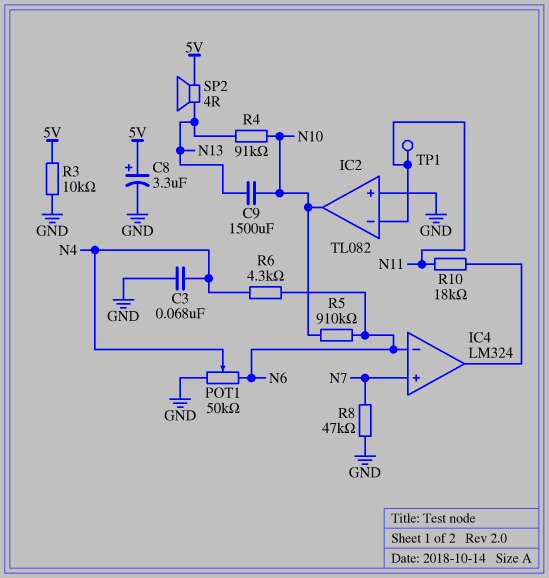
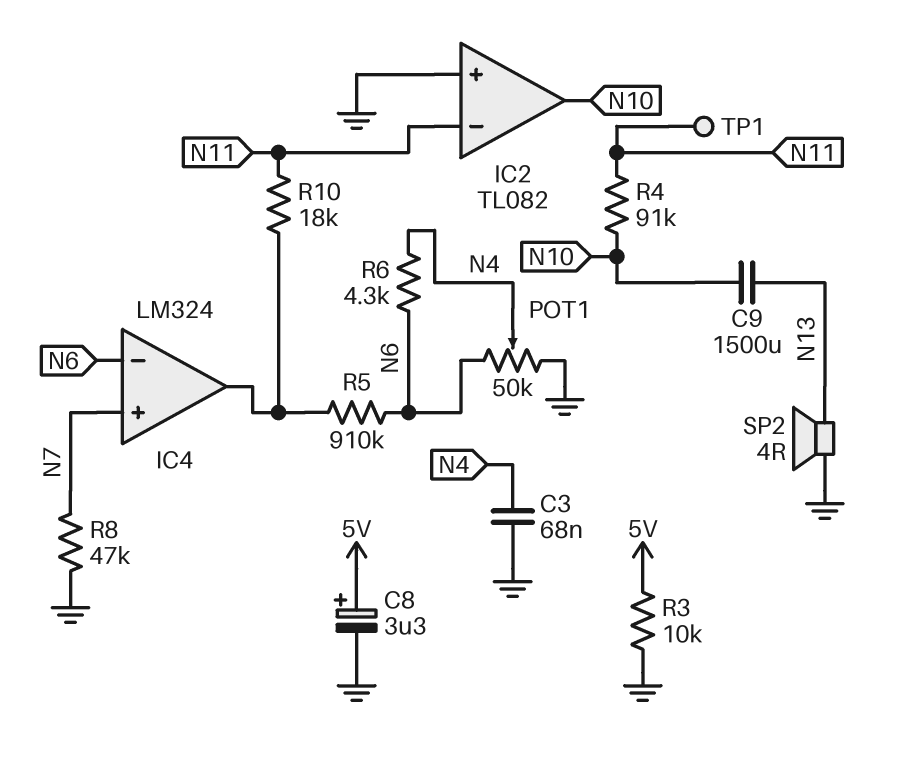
R4: 91k (N10, N13) -> 91k (N10, N11)
R5: 910k (N6, N10) -> 910k (IC4/out, N6)
SP2: speaker 4R (5V, N13) -> speaker 4R (GND, N13)

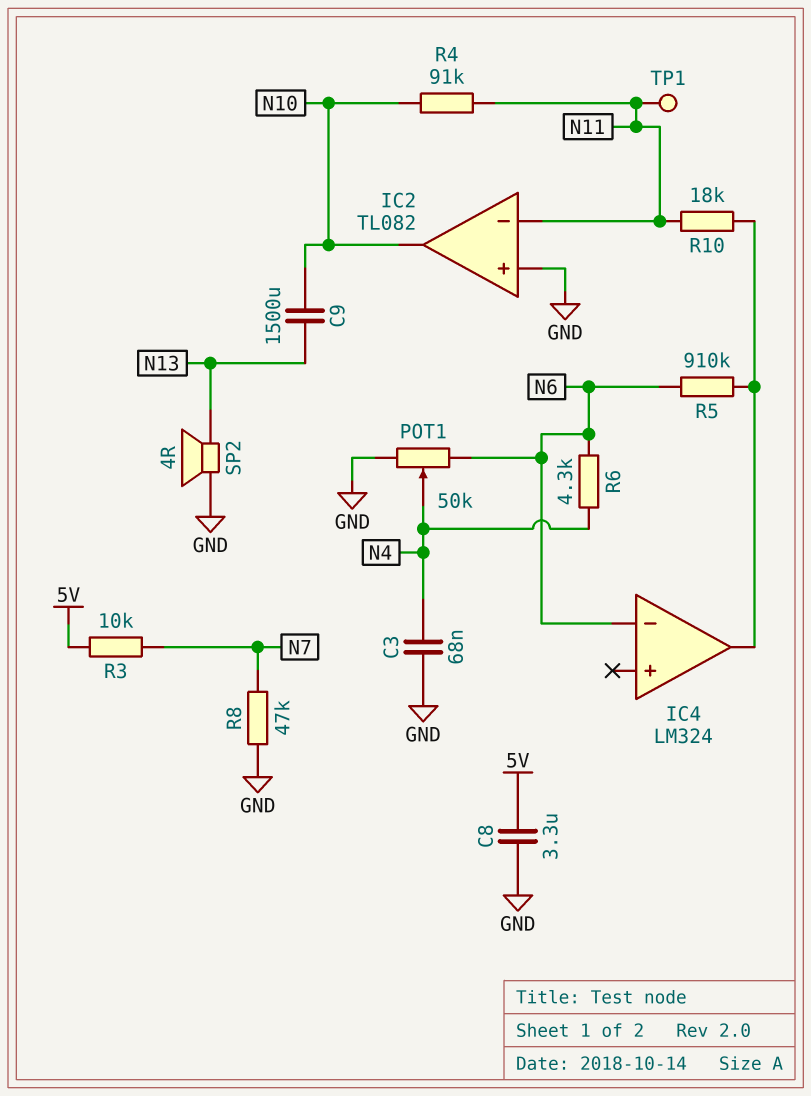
C8: 3.3uF (plus 5V, minus GND) -> 3.3uF (5V, GND)
IC4 pin in+: N7 -> none
R3: 10k (5V, GND) -> 10k (5V, N7)

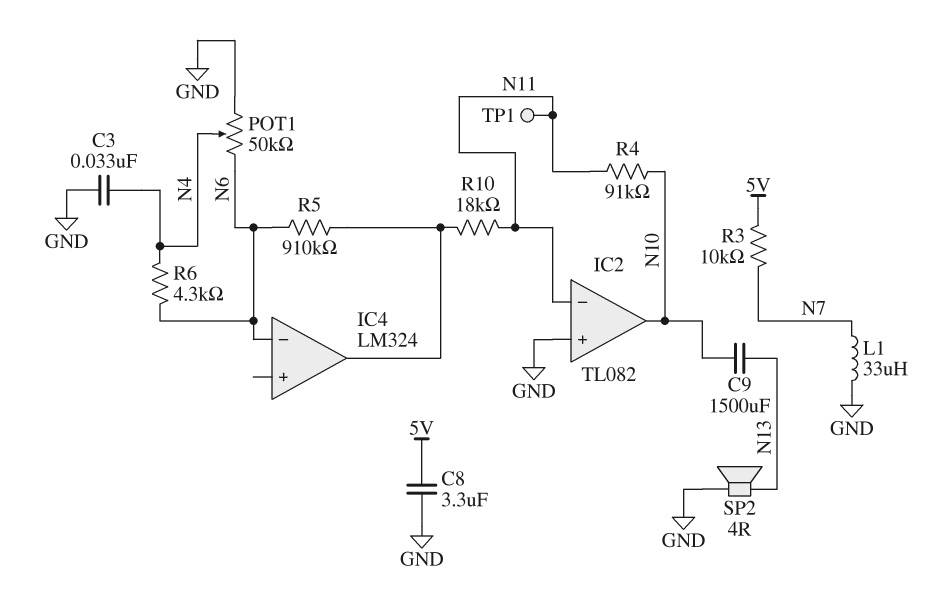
C3: 68nF (GND, N4) -> 33nF (GND, N4)
L1: none -> 33uH (GND, N7)
R8: 47k (GND, N7) -> none

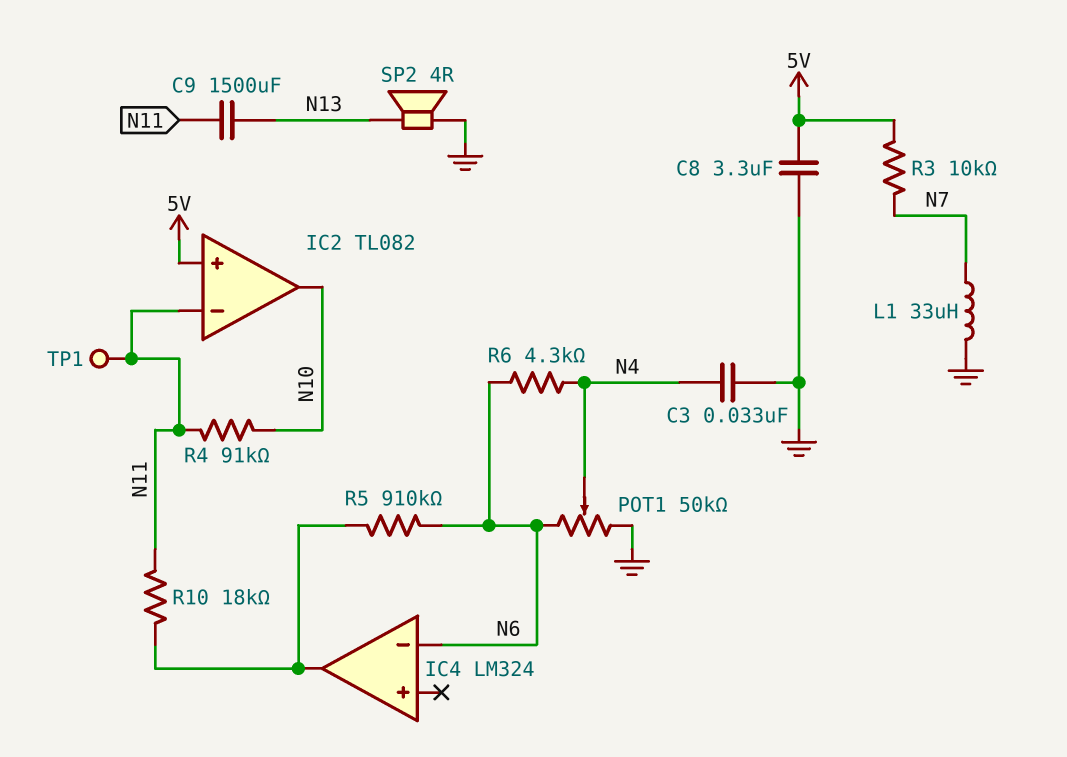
C9: 1500uF (N10, N13) -> 1500uF (N11, N13)
IC2 pin in+: GND -> 5V

